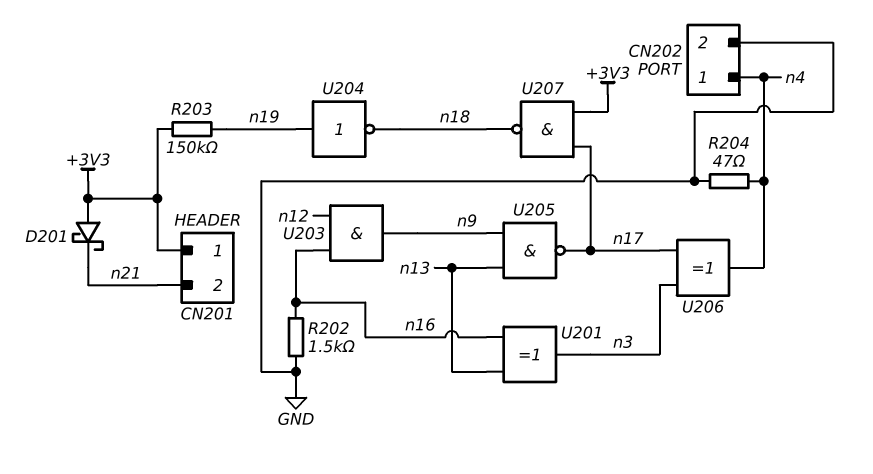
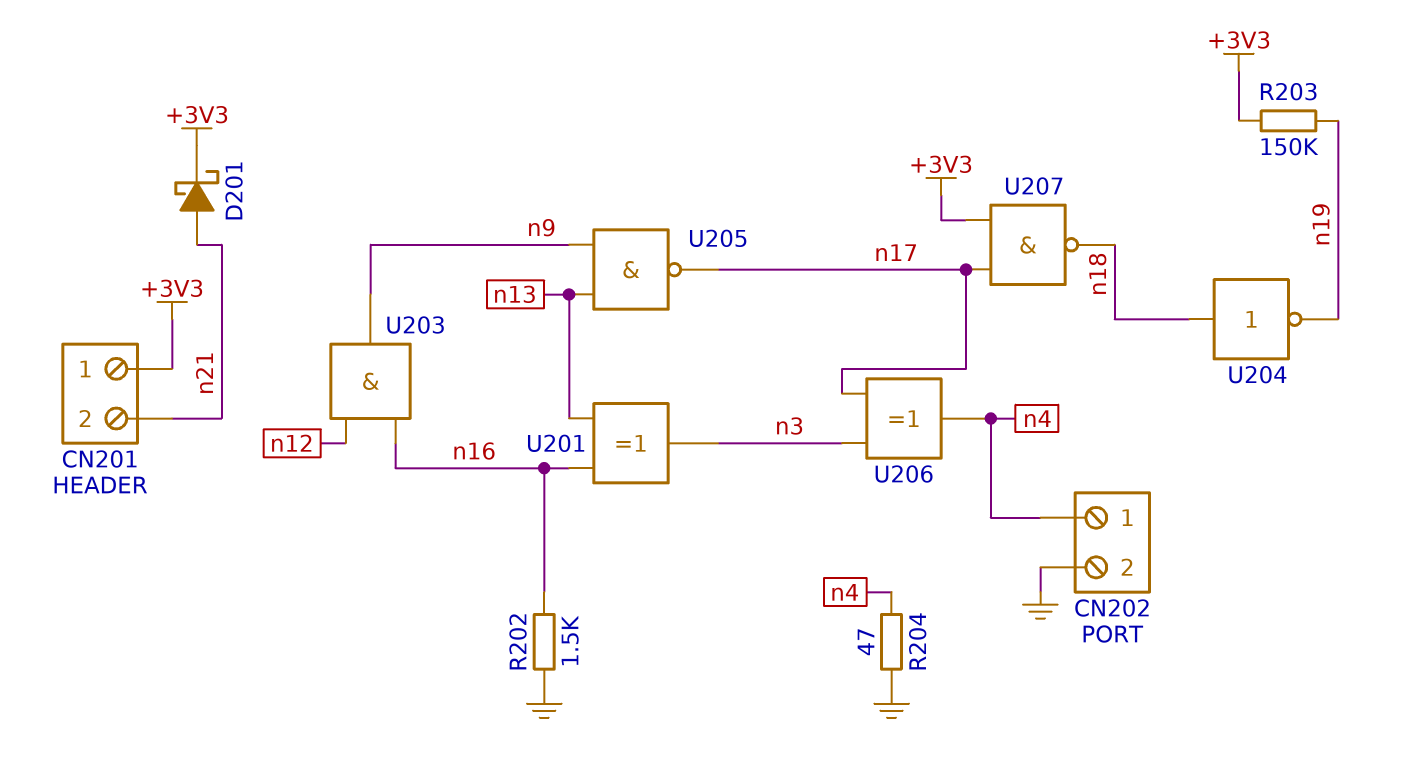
D201: schottky (A +3V3, K n21) -> schottky (A n21, K +3V3)
U204: NOT (in n19, out n18) -> NOT (in n18, out n19)

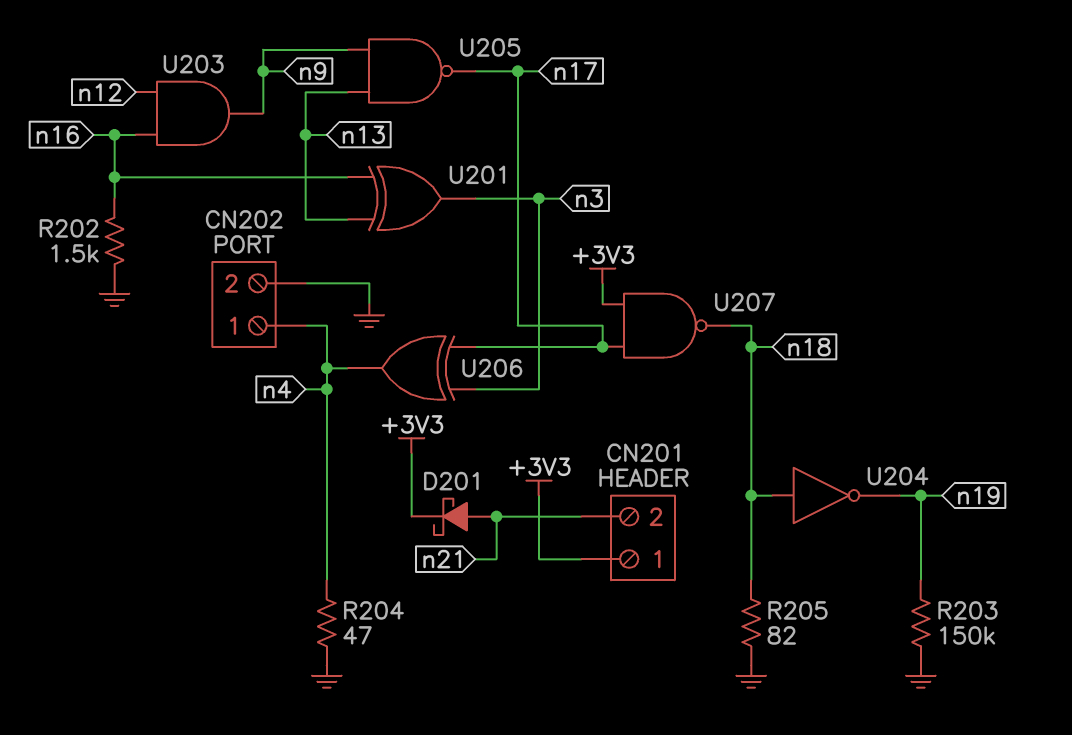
R203: 150k (+3V3, n19) -> 150k (GND, n19)
R205: none -> 82 (GND, n18)

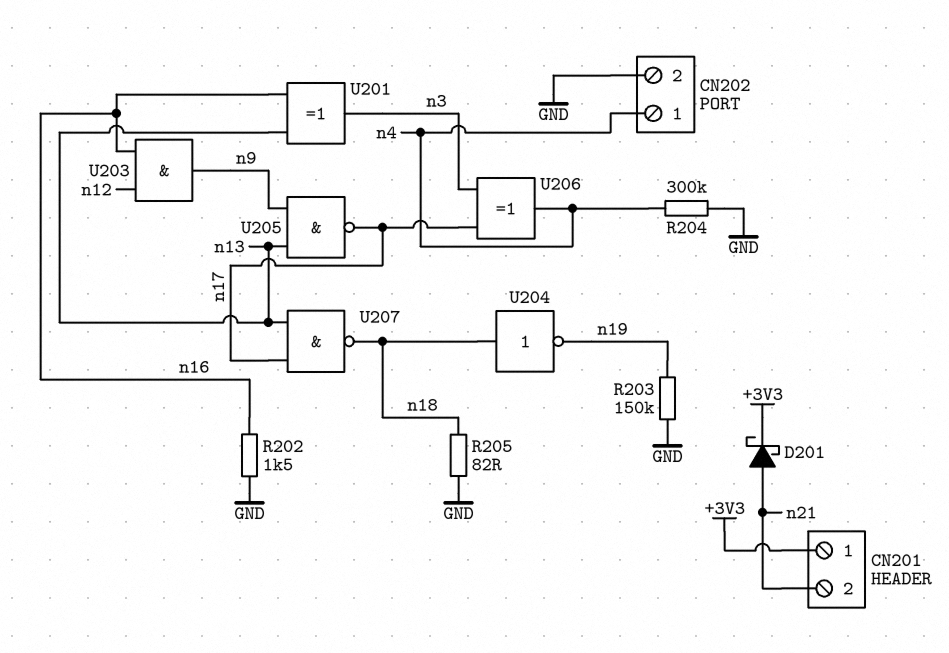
R204: 47 (GND, n4) -> 300k (GND, n4)
U207: NAND (in +3V3, in n17, out n18) -> NAND (in n13, in n17, out n18)

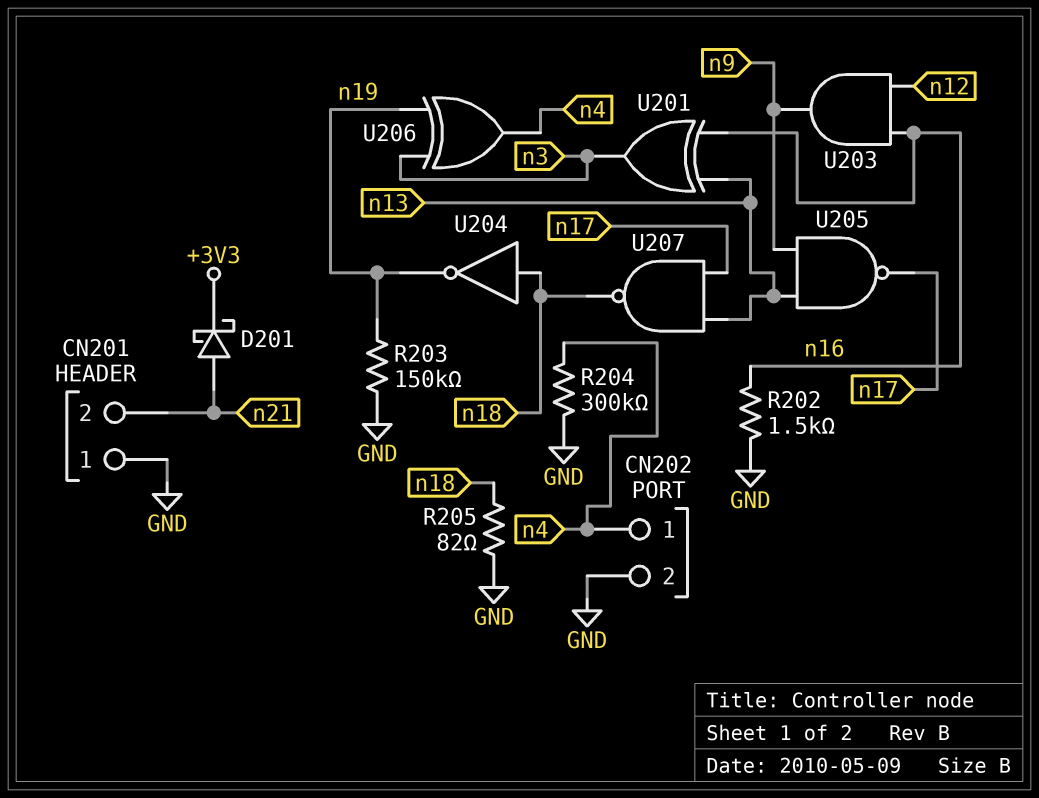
CN201 pin 1: +3V3 -> GND
U206: XOR (in n3, in n17, out n4) -> XOR (in n3, in n19, out n4)

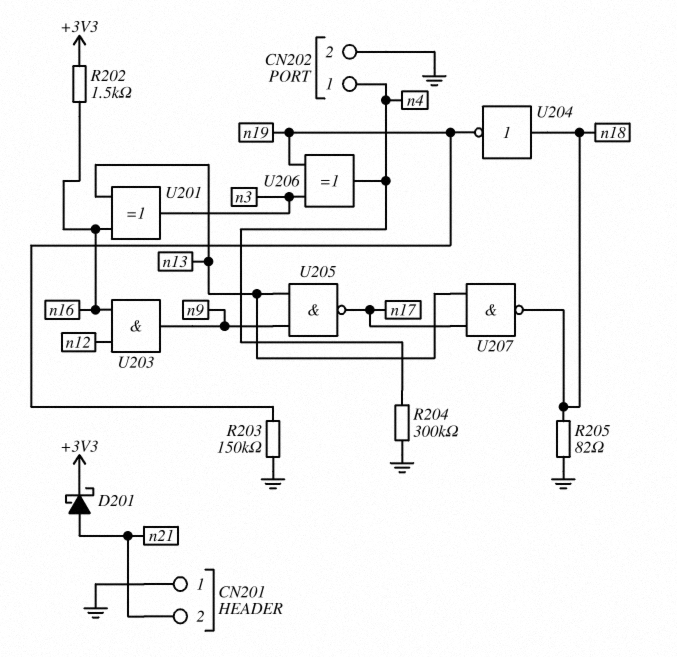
R202: 1.5k (GND, n16) -> 1.5k (+3V3, n16)

